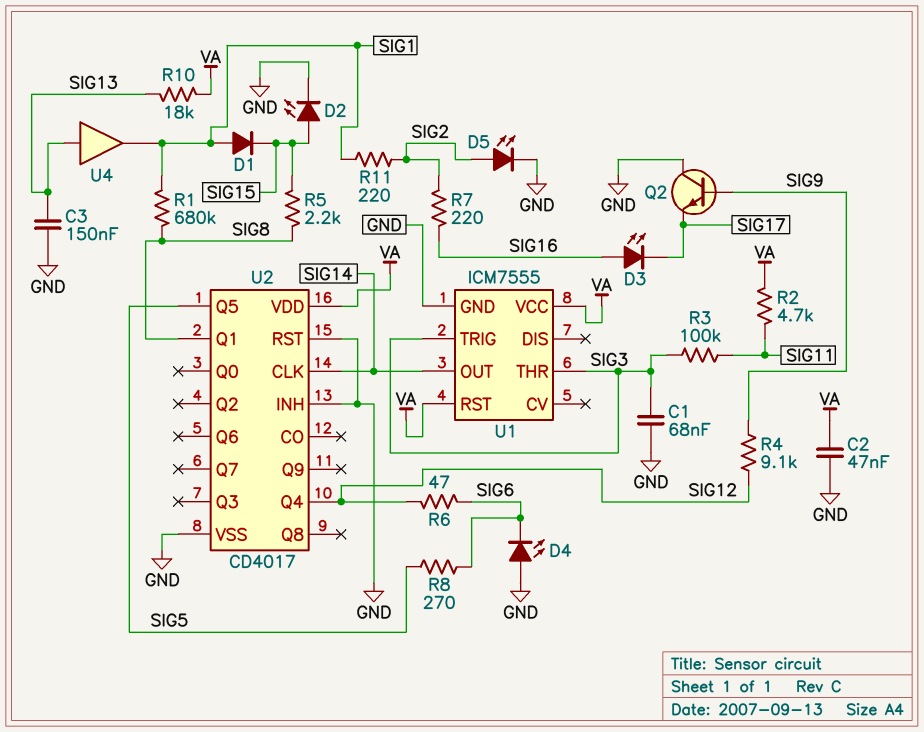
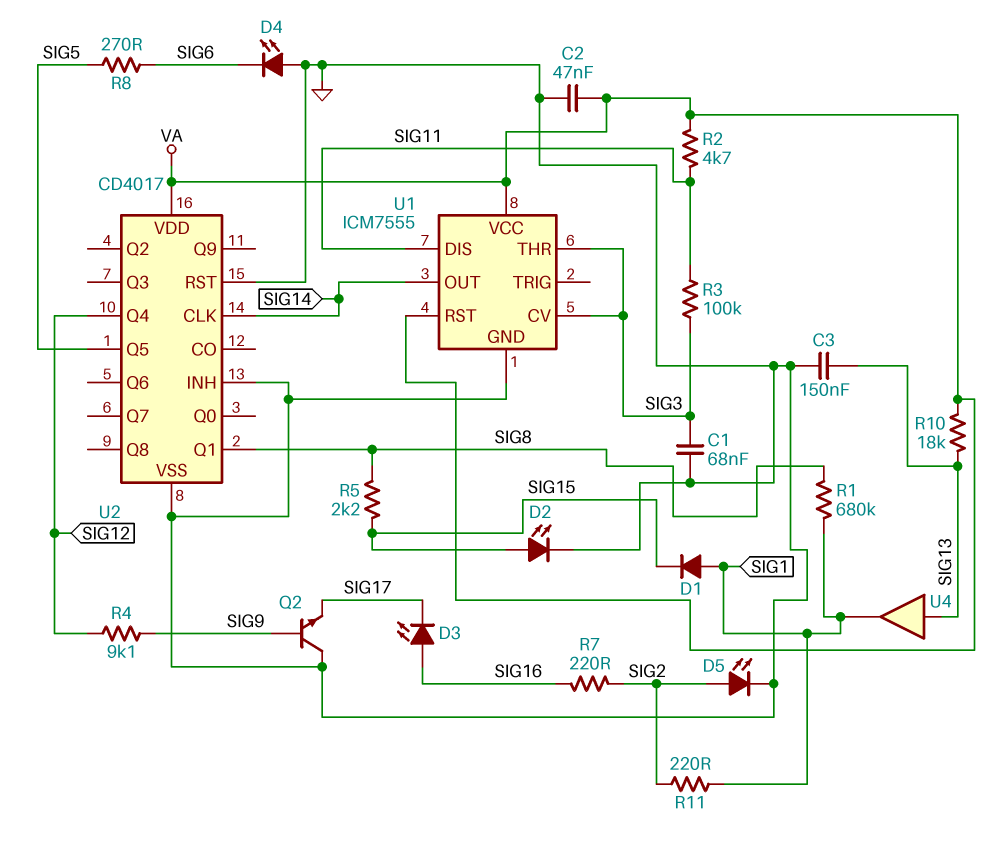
R6: 47 (SIG6, SIG12) -> none
U1 pin CV: none -> SIG3
U1 pin DIS: none -> SIG11
U1 pin TRIG: SIG3 -> none

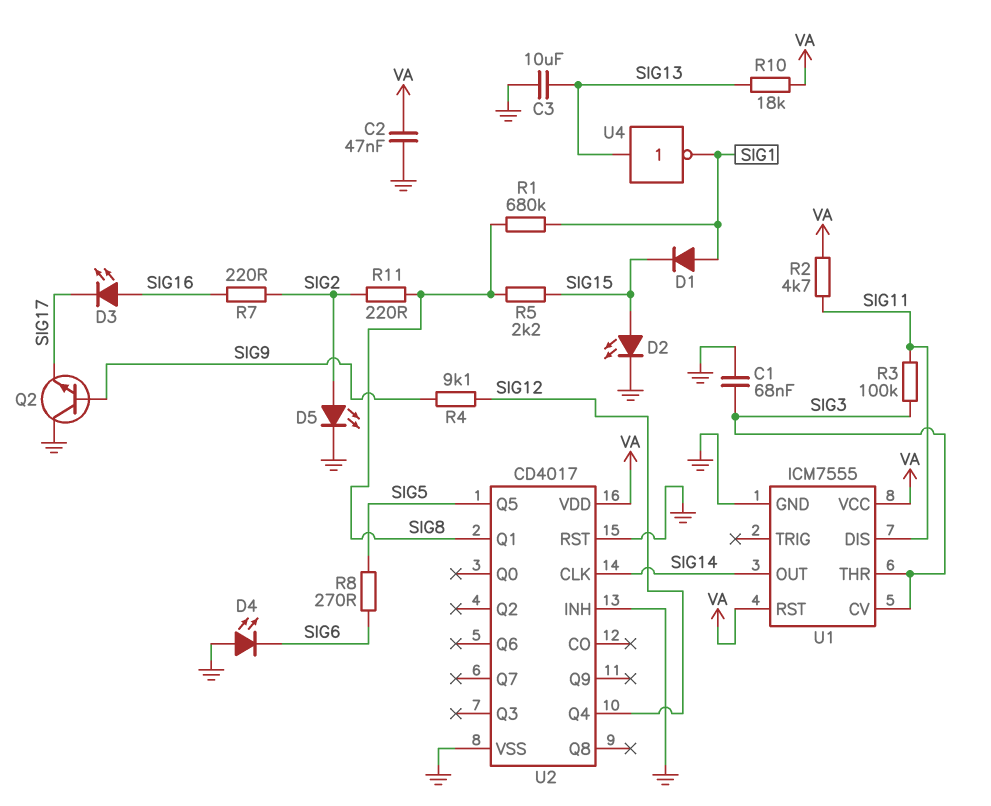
C3: 150nF (GND, SIG13) -> 10uF (GND, SIG13)
R11: 220 (SIG1, SIG2) -> 220 (SIG2, SIG8)
U4: buffer (in SIG13, out SIG1) -> NOT (in SIG13, out SIG1)

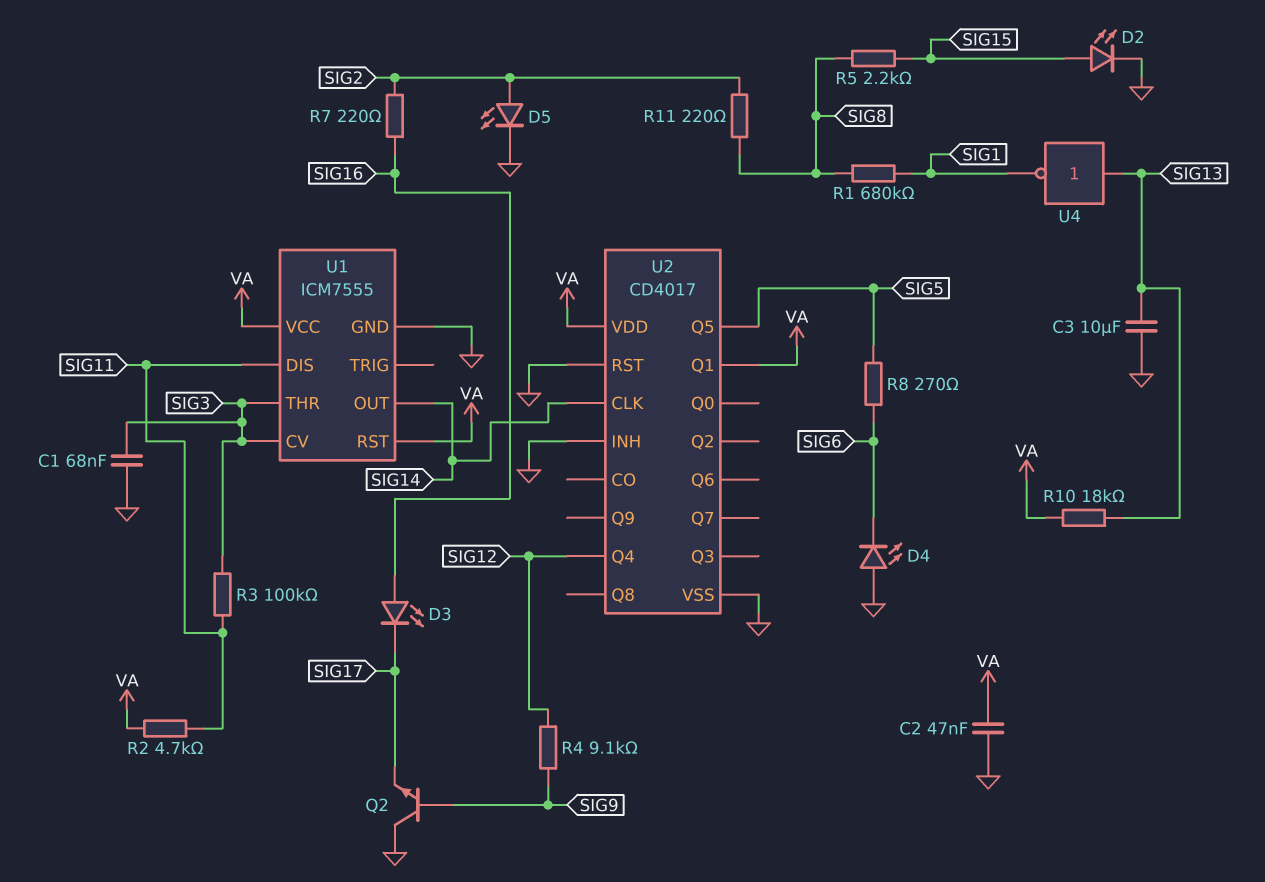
D1: diode (A SIG1, K SIG15) -> none
U2 pin Q1: SIG8 -> VA

